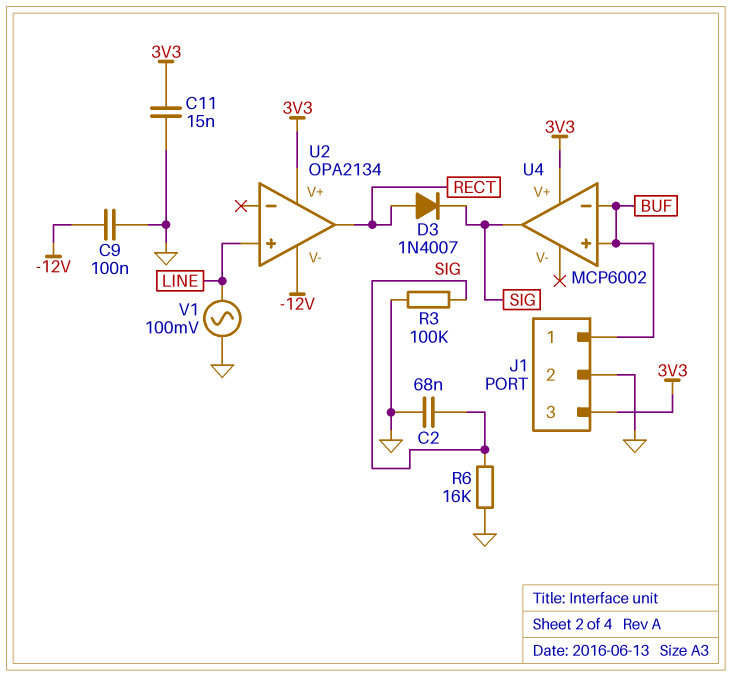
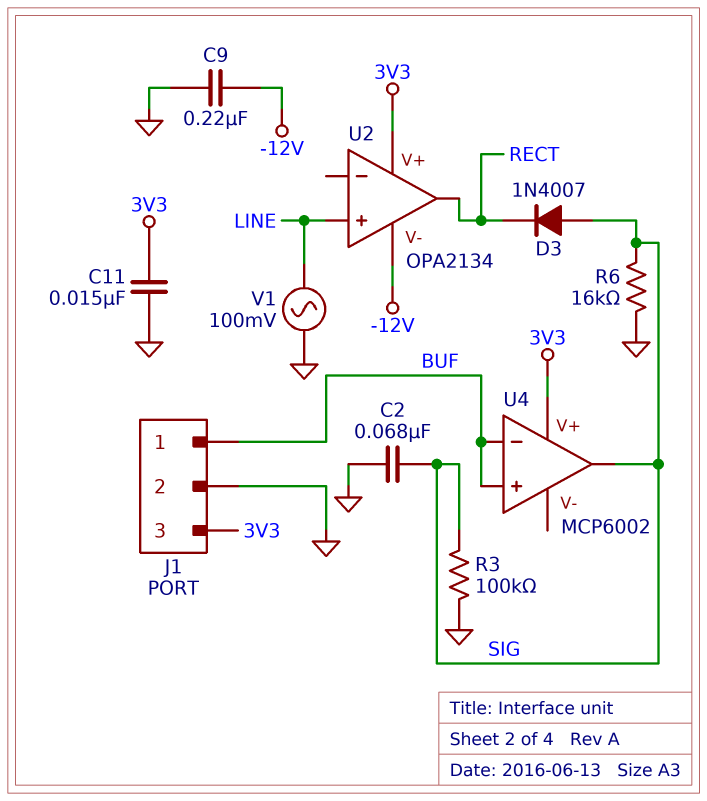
C9: 100nF (-12V, GND) -> 220nF (-12V, GND)
D3: diode 1N4007 (A RECT, K SIG) -> diode 1N4007 (A SIG, K RECT)

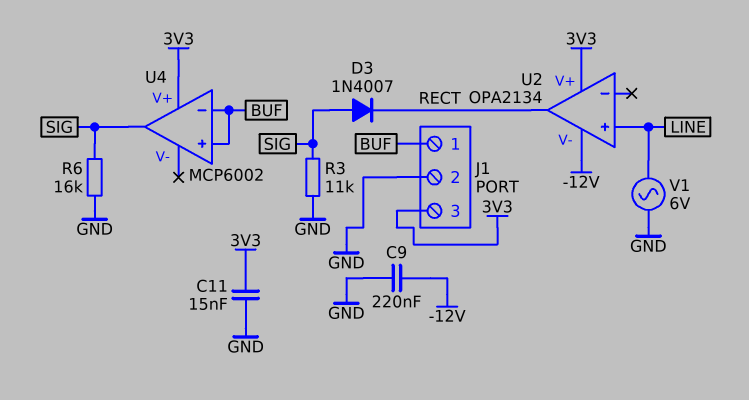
C2: 68nF (GND, SIG) -> none
R3: 100k (GND, SIG) -> 11k (GND, SIG)
V1: AC 100mV (GND, LINE) -> AC 6V (GND, LINE)

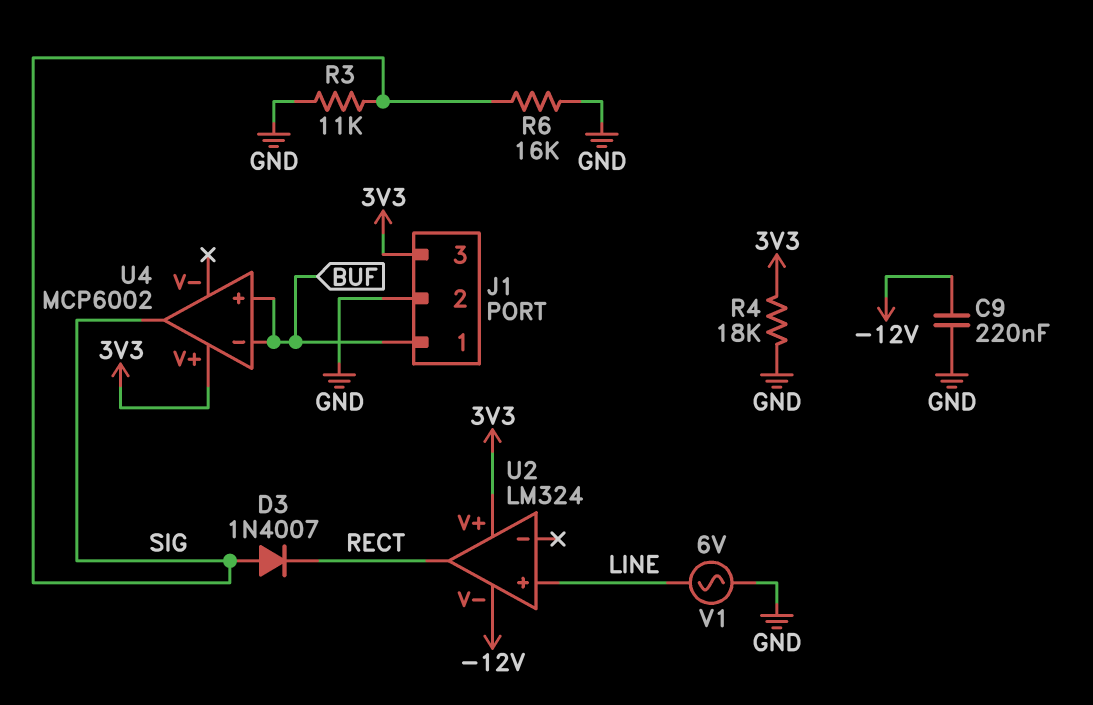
C11: 15nF (3V3, GND) -> none
R4: none -> 18k (3V3, GND)
U2: OPA2134 -> LM324

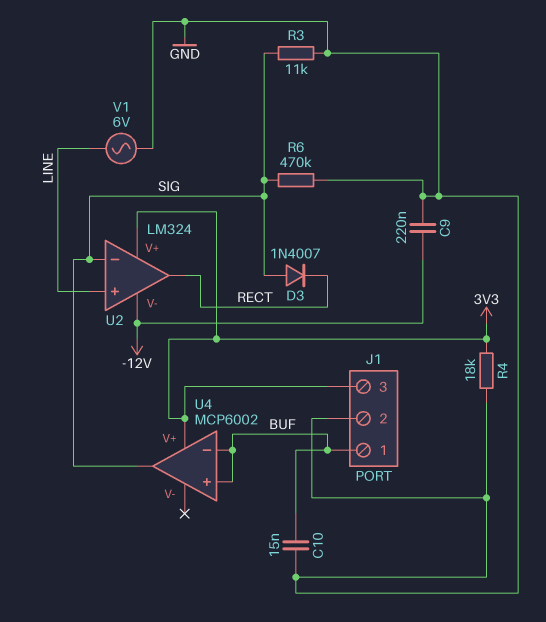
C10: none -> 15nF (BUF, GND)
R6: 16k (GND, SIG) -> 470k (GND, SIG)
U2 pin in-: none -> SIG

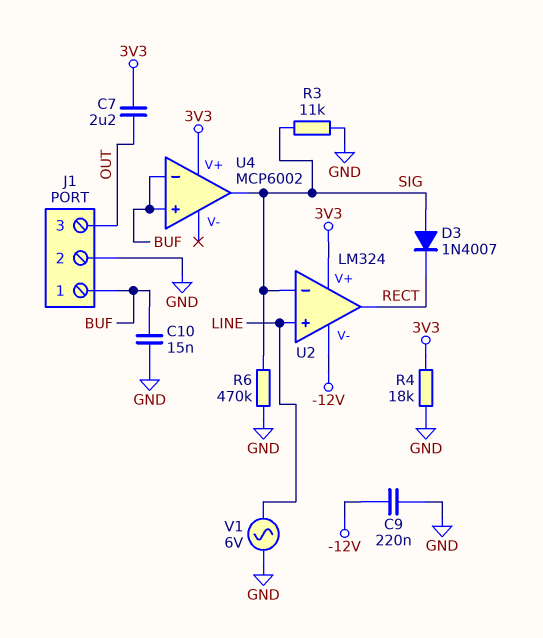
C7: none -> 2.2uF (3V3, OUT)
J1 pin 3: 3V3 -> OUT

